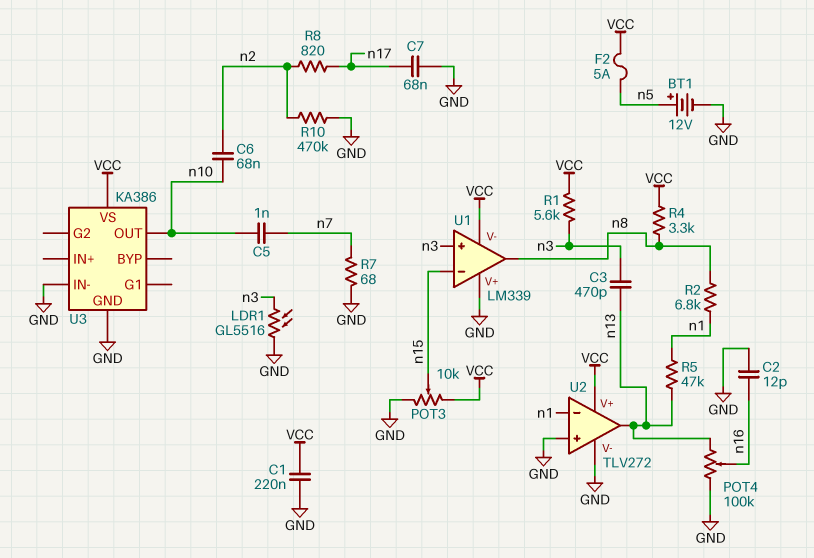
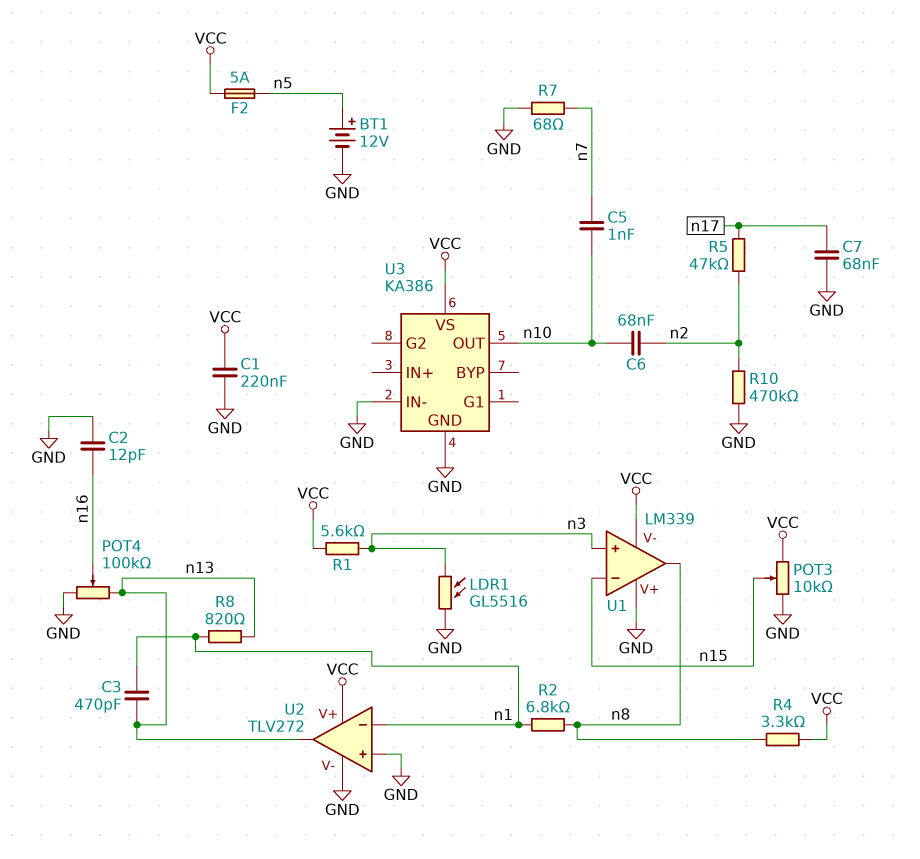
C3: 470pF (n3, n13) -> 470pF (n1, n13)
R5: 47k (n1, n13) -> 47k (n2, n17)
R8: 820 (n2, n17) -> 820 (n1, n13)

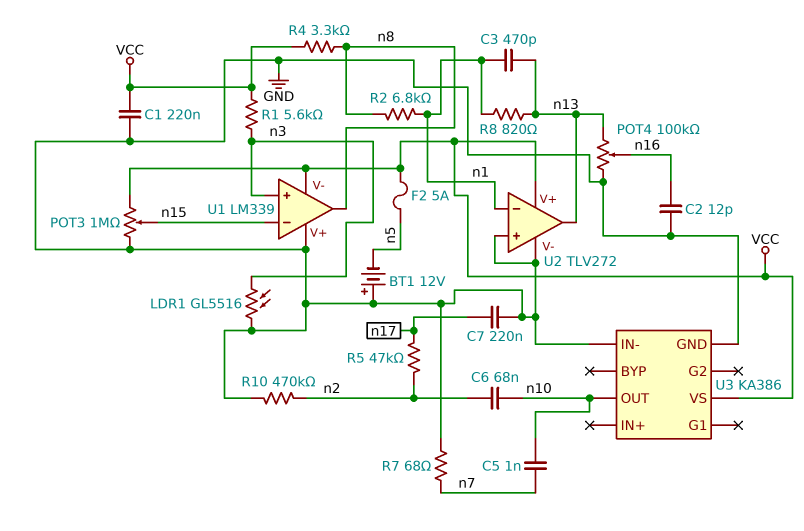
BT1: 12V (plus n5, minus GND) -> 12V (plus GND, minus n5)
C7: 68nF (GND, n17) -> 220nF (GND, n17)
POT3: 10k (GND, VCC, wiper n15) -> 1M (GND, VCC, wiper n15)

